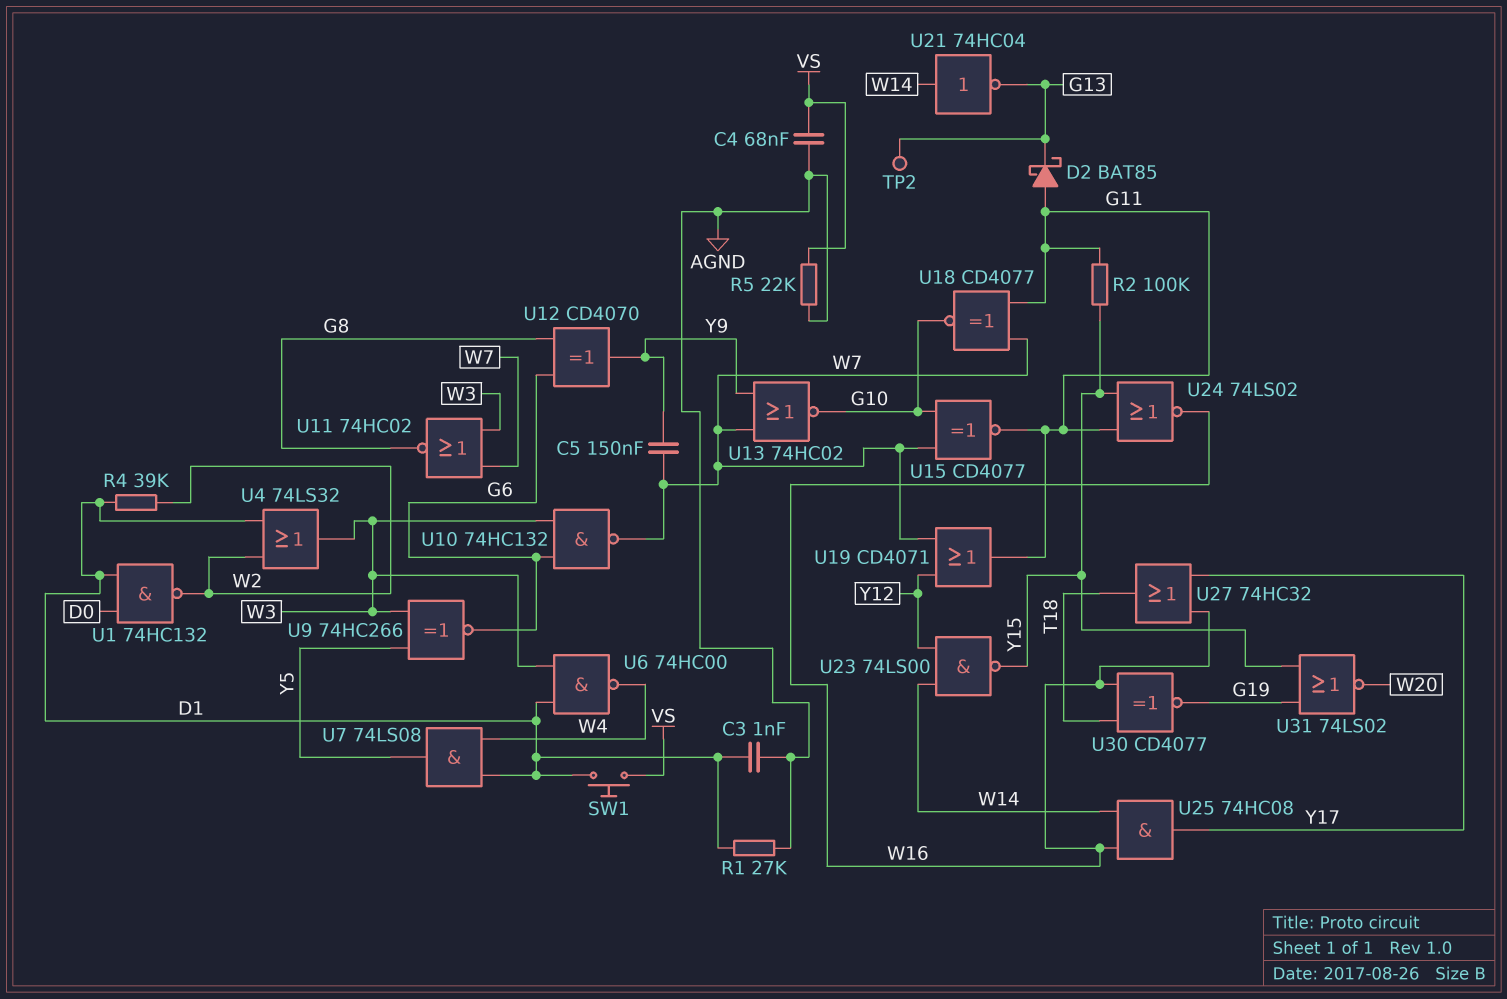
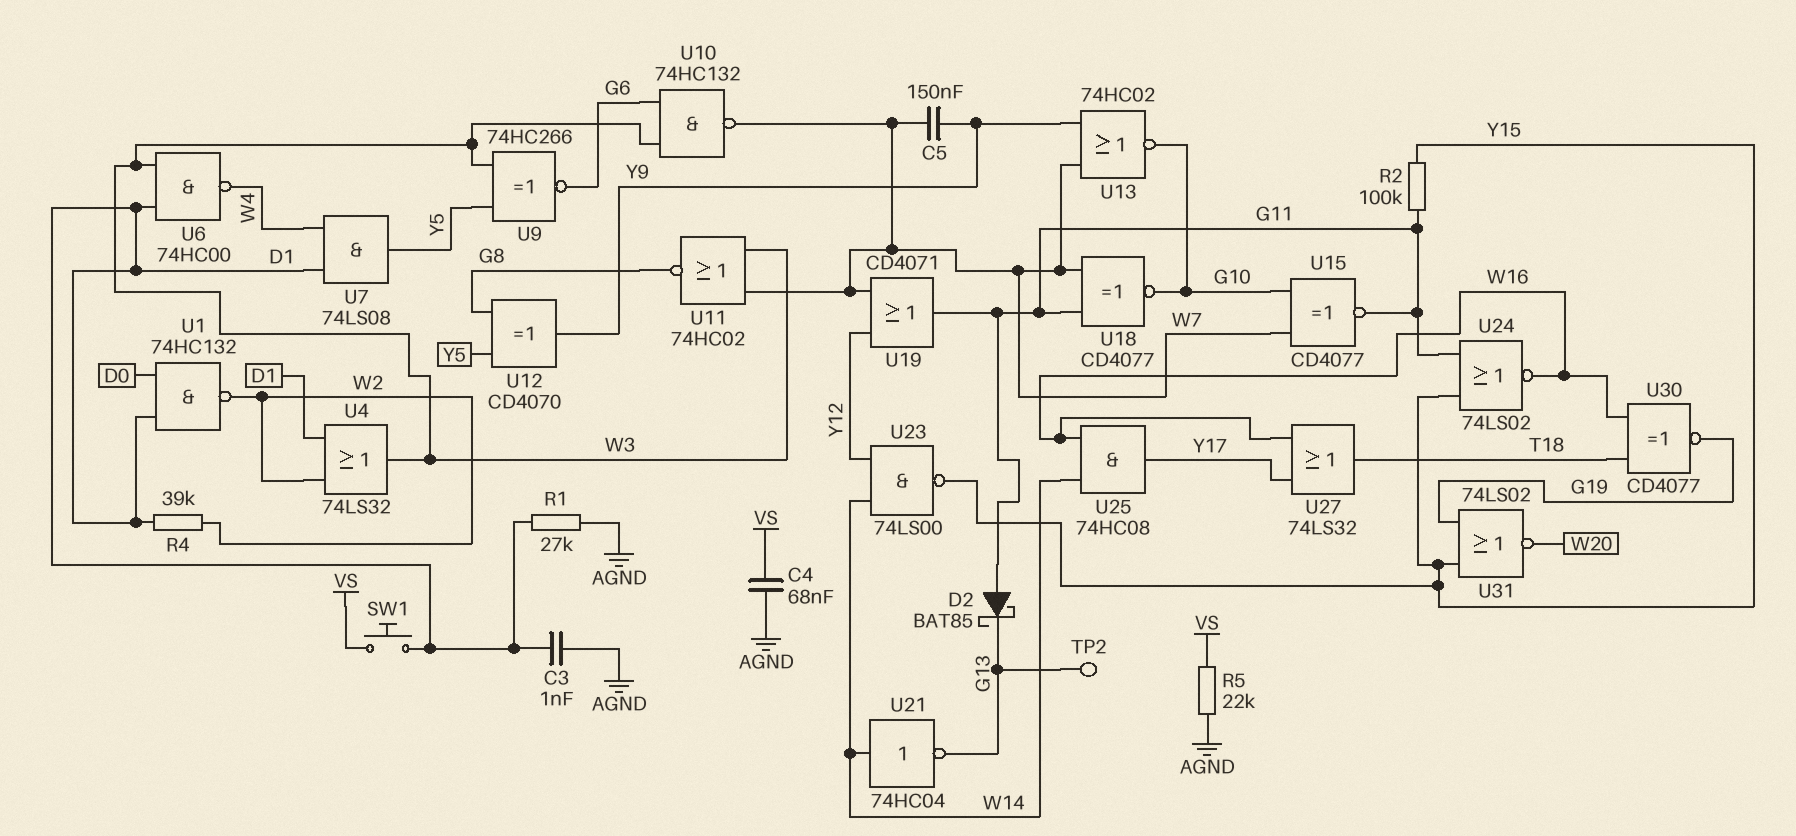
U12: XOR CD4070 (in G6, in G8, out Y9) -> XOR CD4070 (in G8, in Y5, out Y9)
U27: OR 74HC32 (in W16, in Y17, out T18) -> OR 74LS32 (in W16, in Y17, out T18)

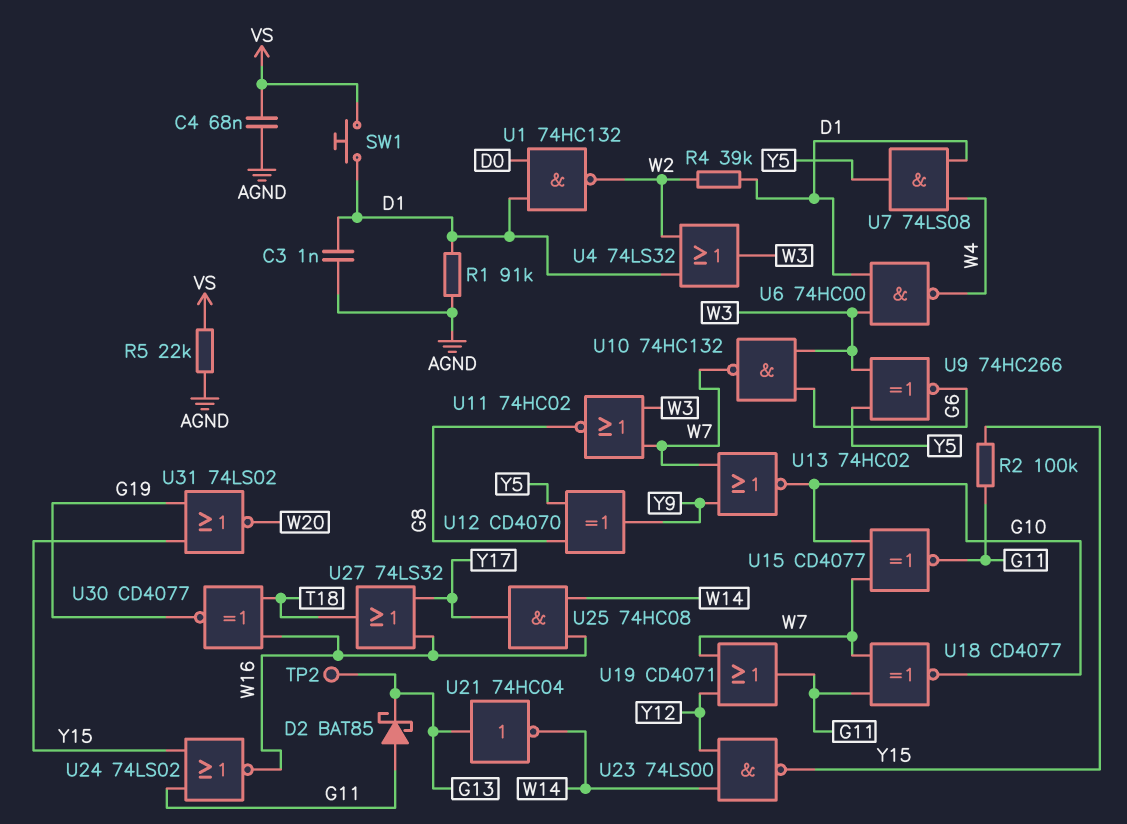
C5: 150nF (W7, Y9) -> none
R1: 27k (AGND, D1) -> 91k (AGND, D1)
U21: NOT 74HC04 (in W14, out G13) -> NOT 74HC04 (in G13, out W14)

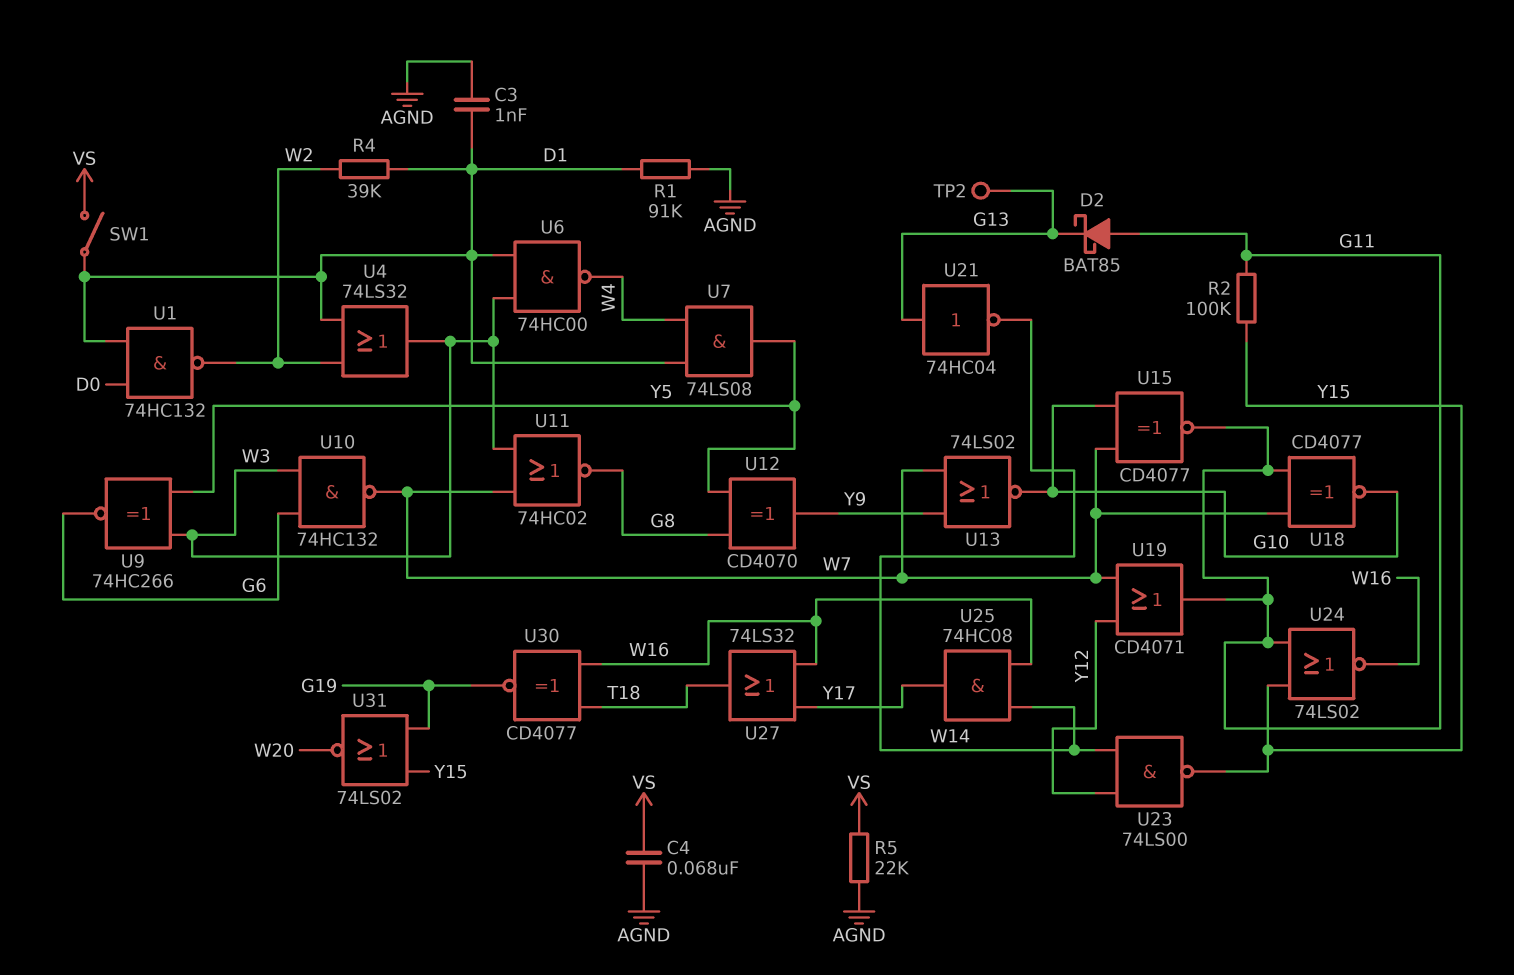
SW1: button (D1, VS) -> switch (D1, VS)
U13: NOR 74HC02 (in W7, in Y9, out G10) -> NOR 74LS02 (in W7, in Y9, out G10)

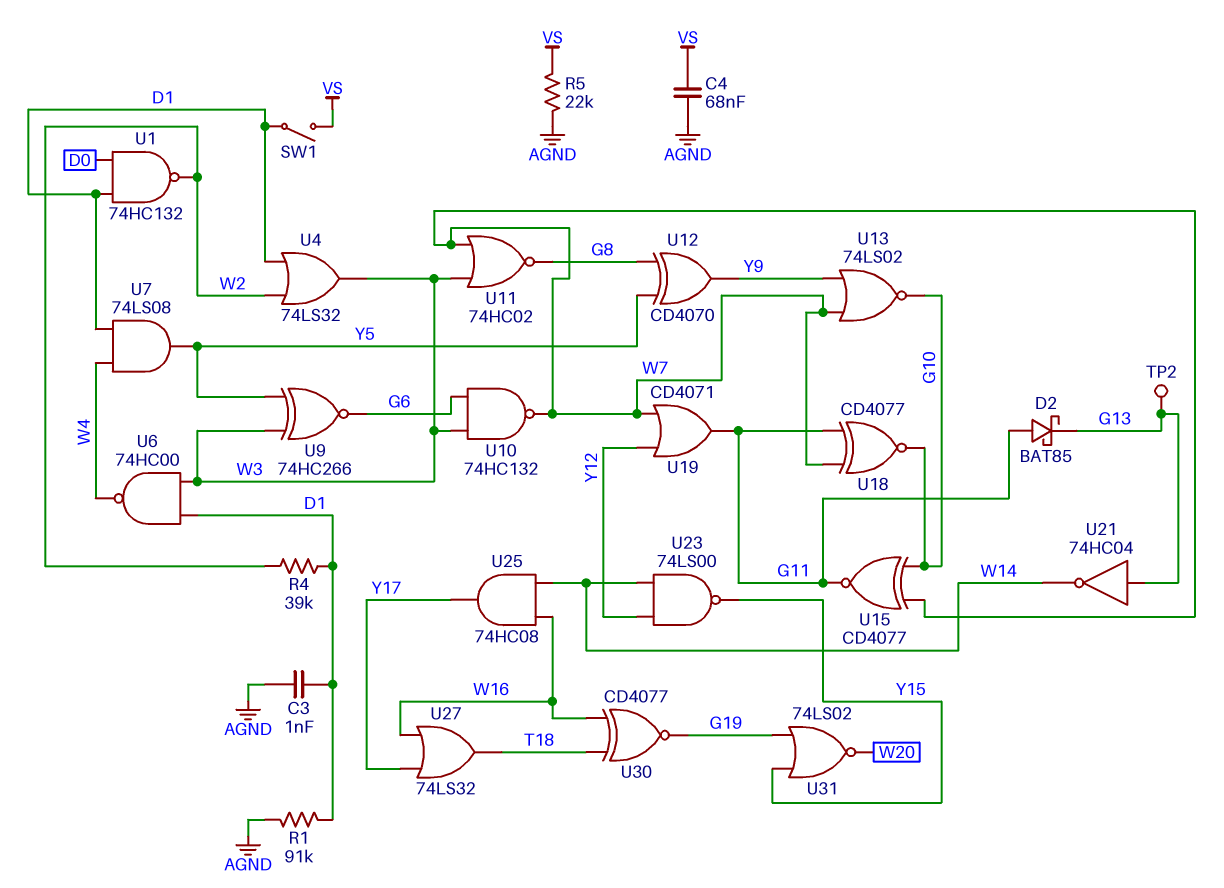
R2: 100k (G11, Y15) -> none
U24: NOR 74LS02 (in G11, in Y15, out W16) -> none

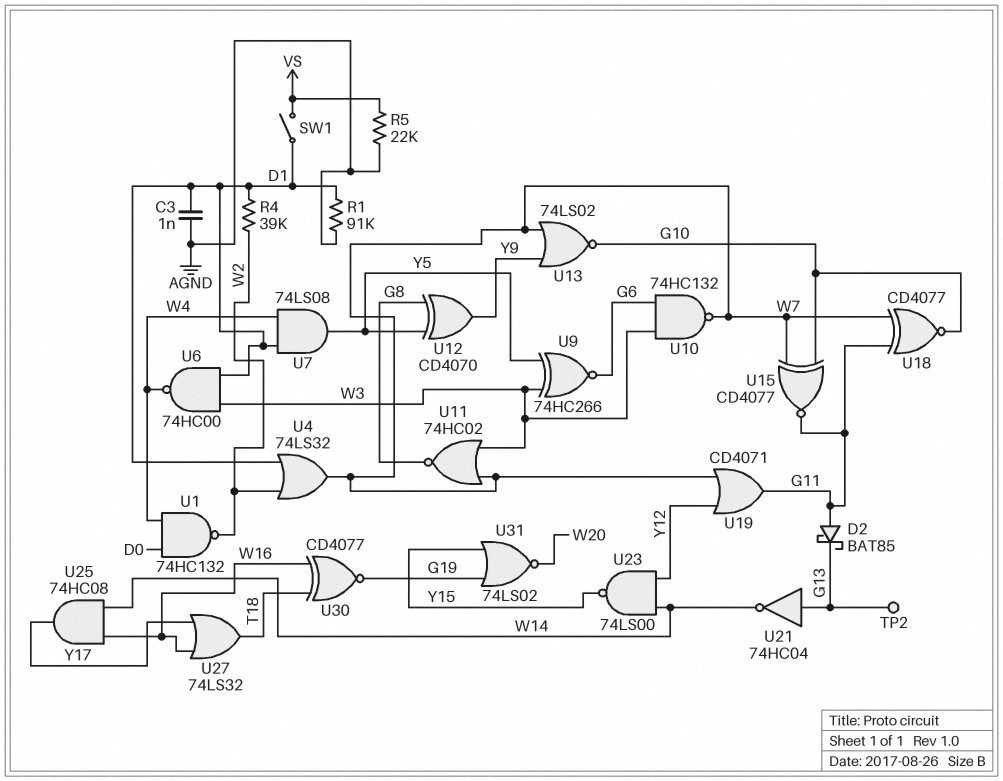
C4: 68nF (AGND, VS) -> none
U1: NAND 74HC132 (in D0, in D1, out W2) -> NAND 74HC132 (in D0, in W4, out W2)
U4: OR 74LS32 (in D1, in W2, out W3) -> OR 74LS32 (in D1, in W2, out W7)

